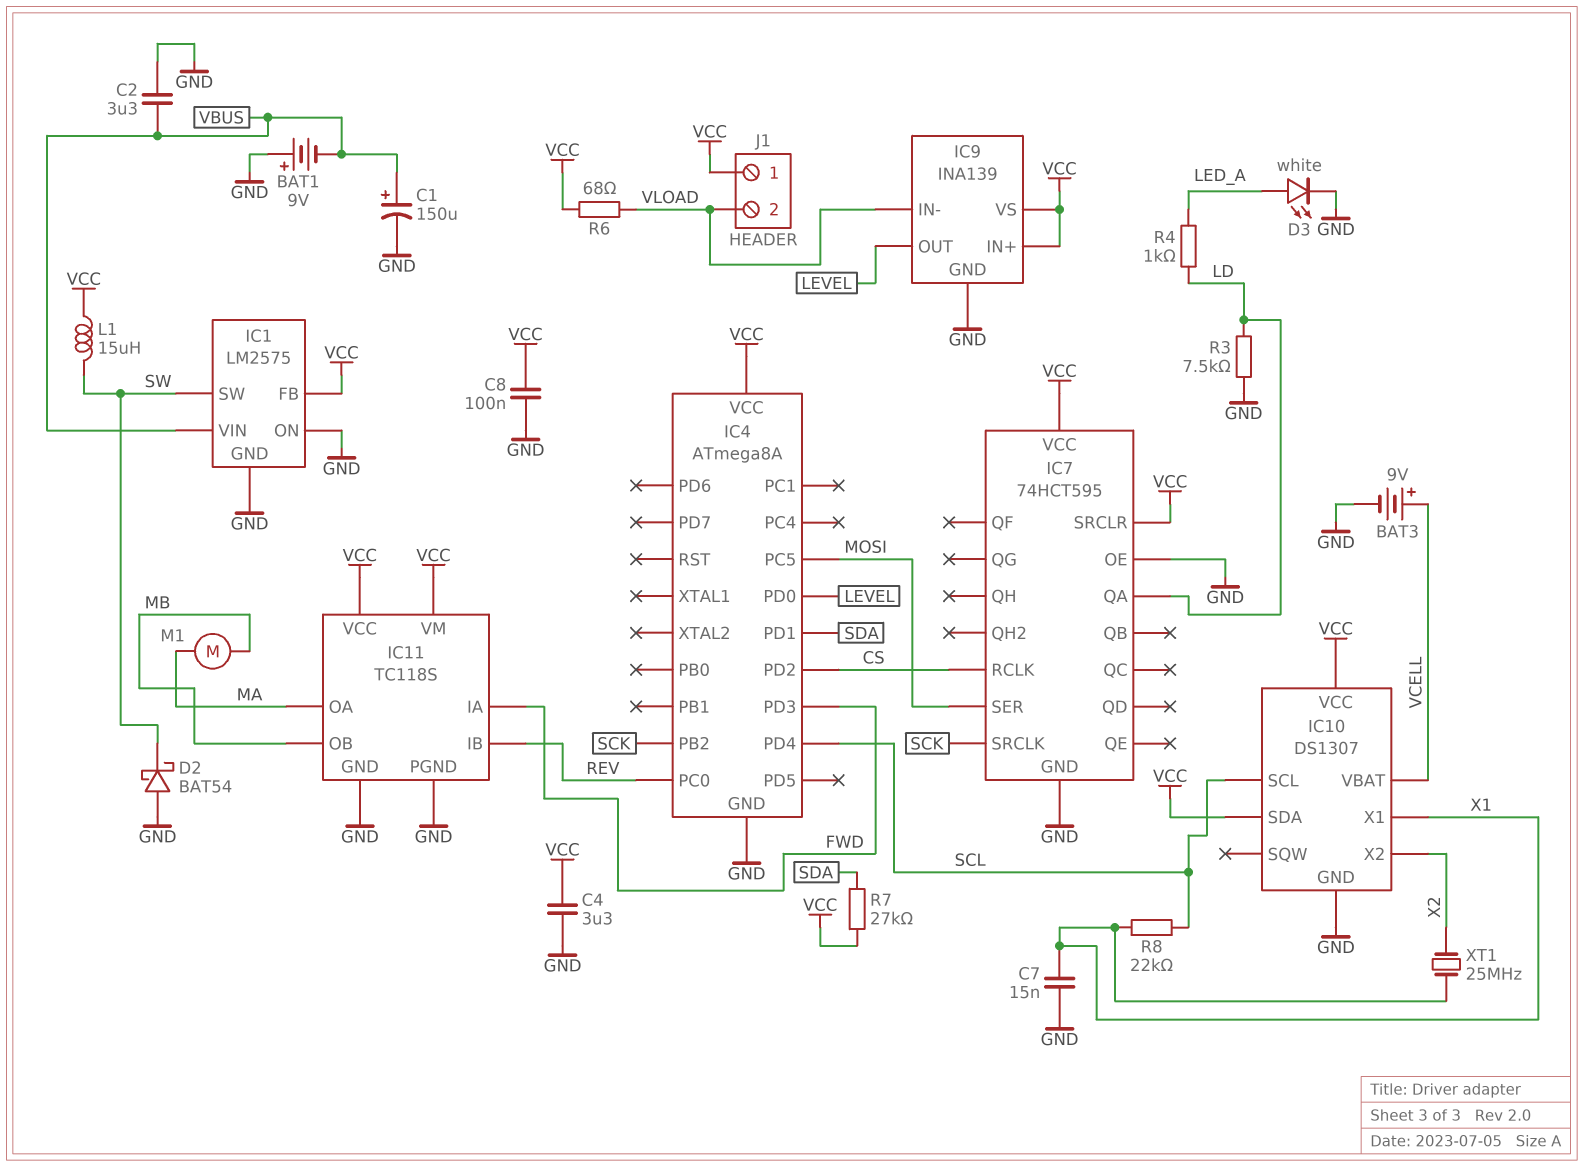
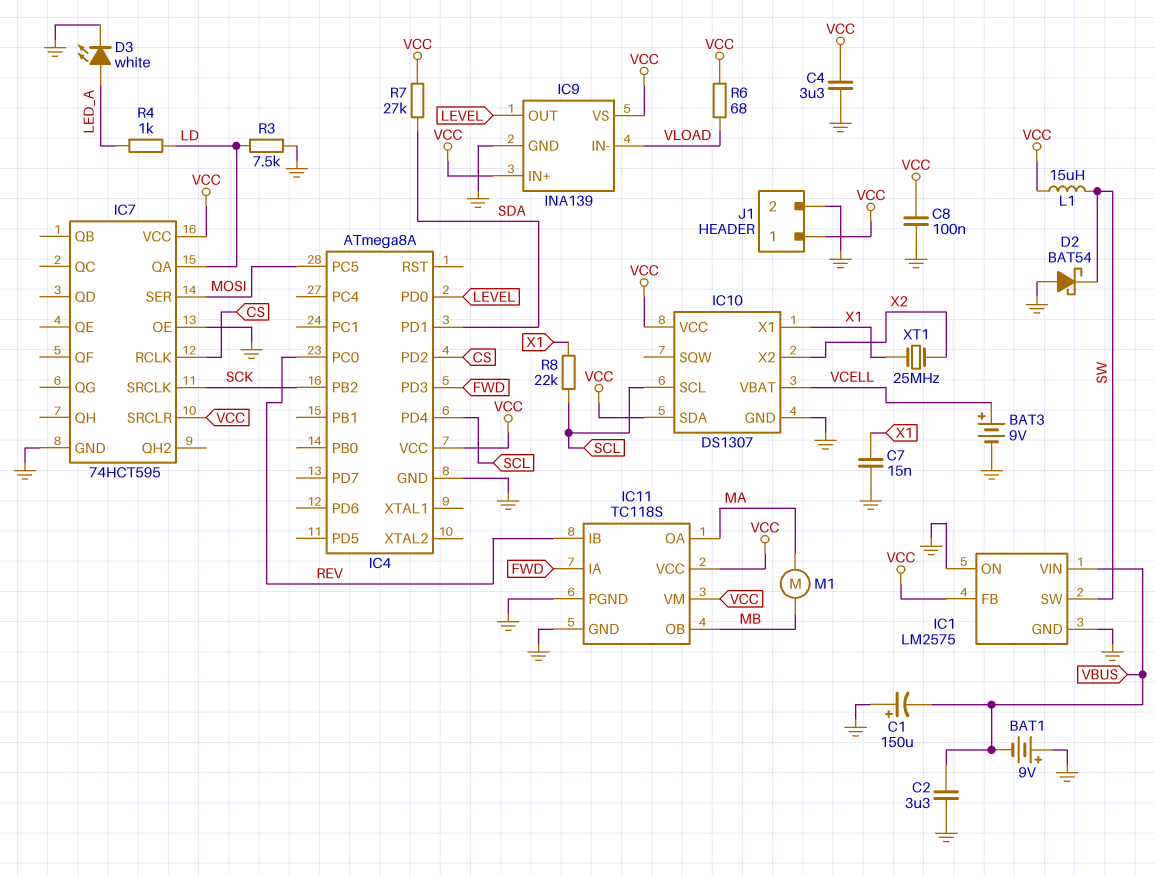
C1: 150uF (plus VBUS, minus GND) -> 150uF (plus GND, minus VBUS)
J1 pin 2: VLOAD -> GND

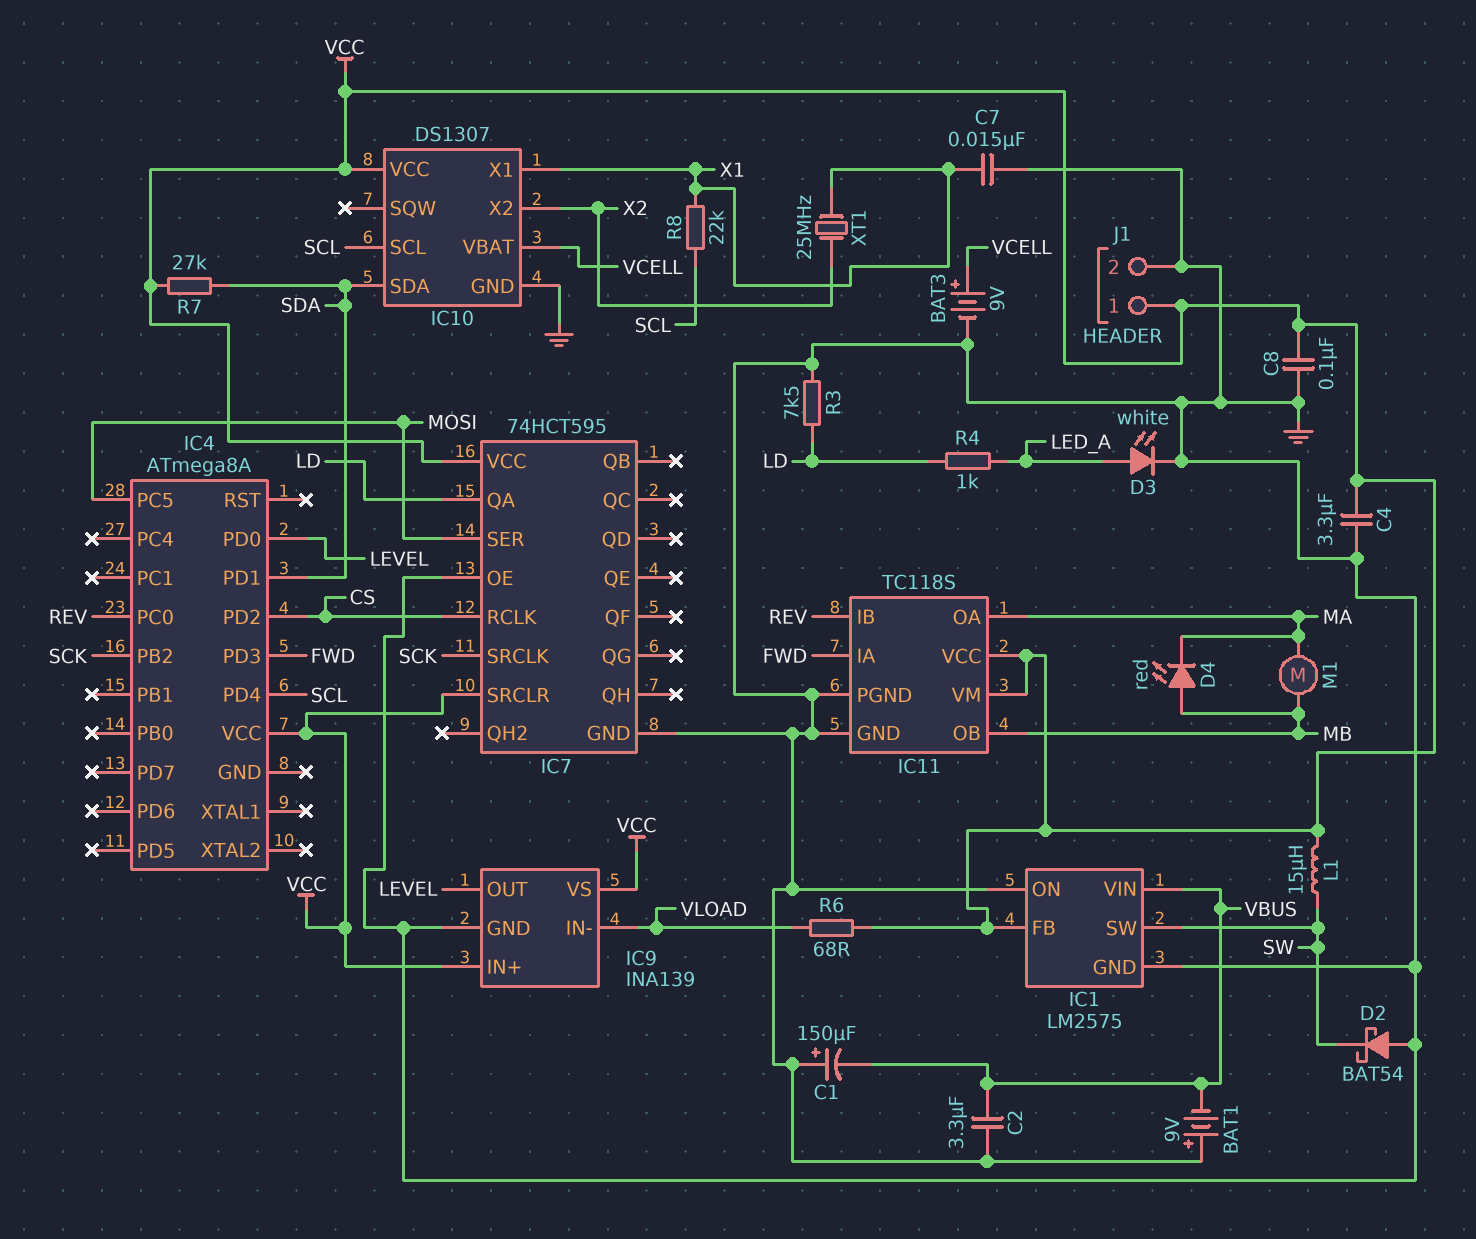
D4: none -> LED red (A MB, K MA)
IC4 pin GND: GND -> none
IC10 pin SDA: VCC -> SDA

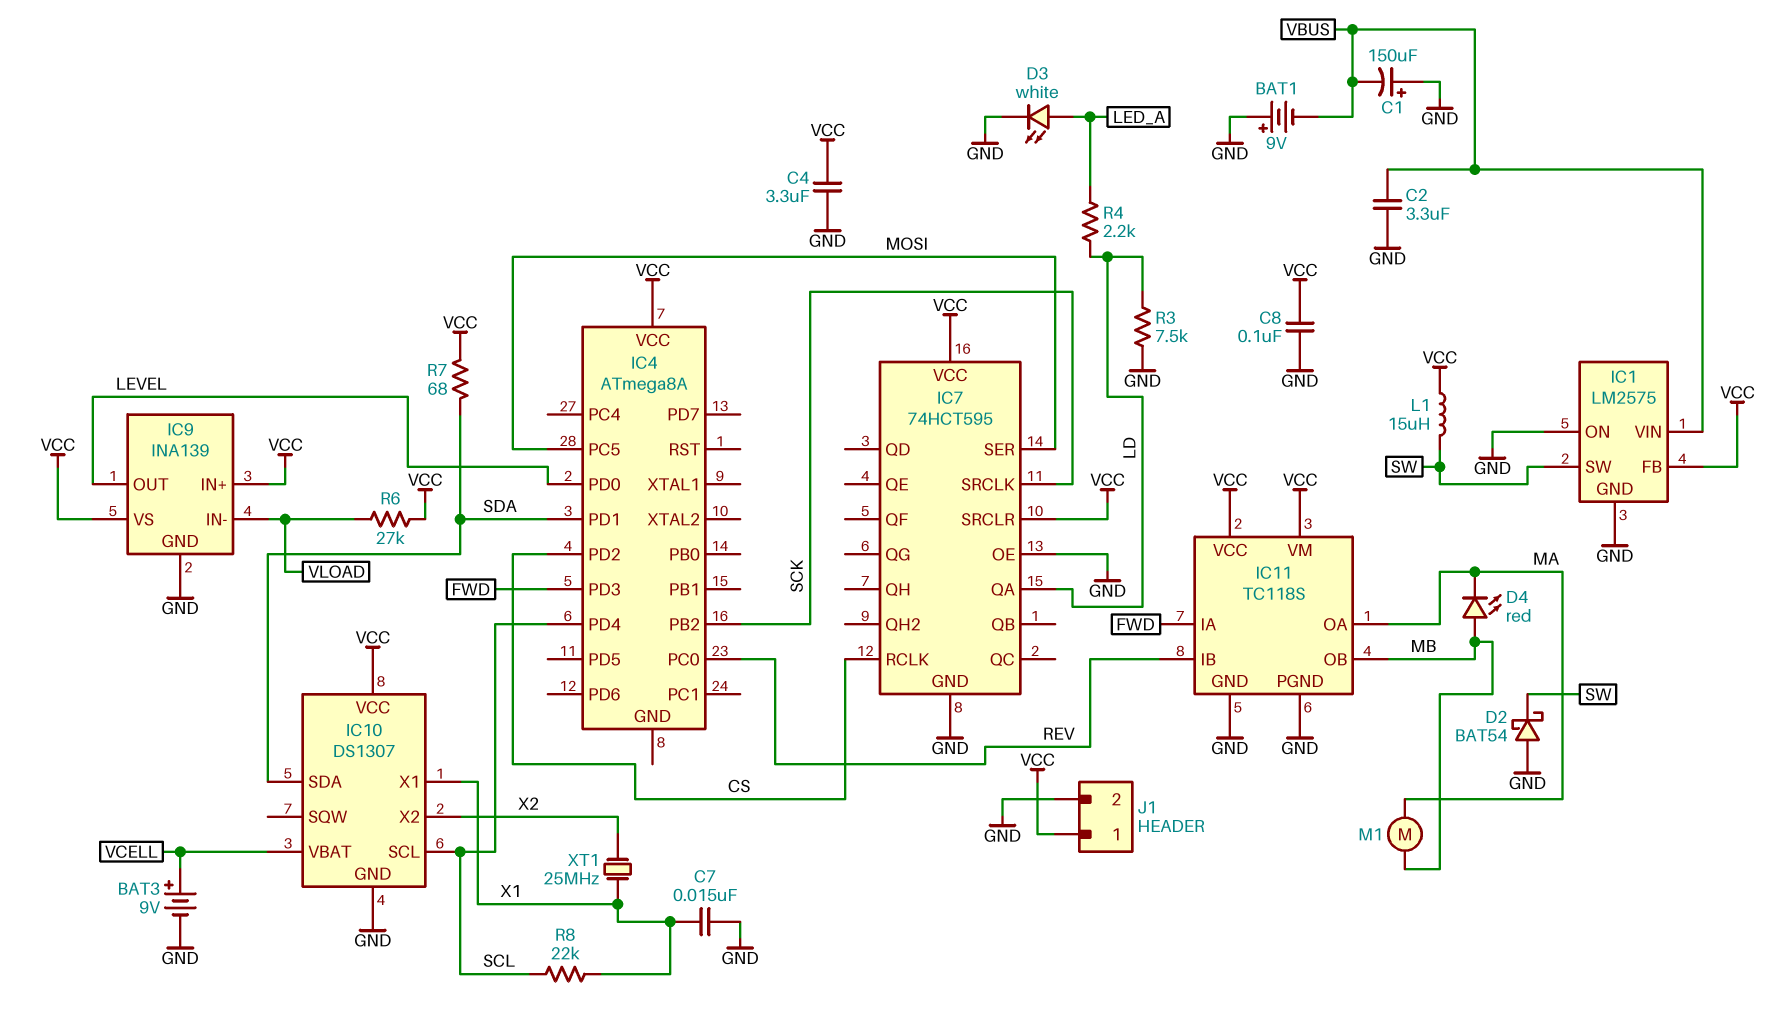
R4: 1k (LD, LED_A) -> 2.2k (LD, LED_A)
R6: 68 (VCC, VLOAD) -> 27k (VCC, VLOAD)
R7: 27k (SDA, VCC) -> 68 (SDA, VCC)

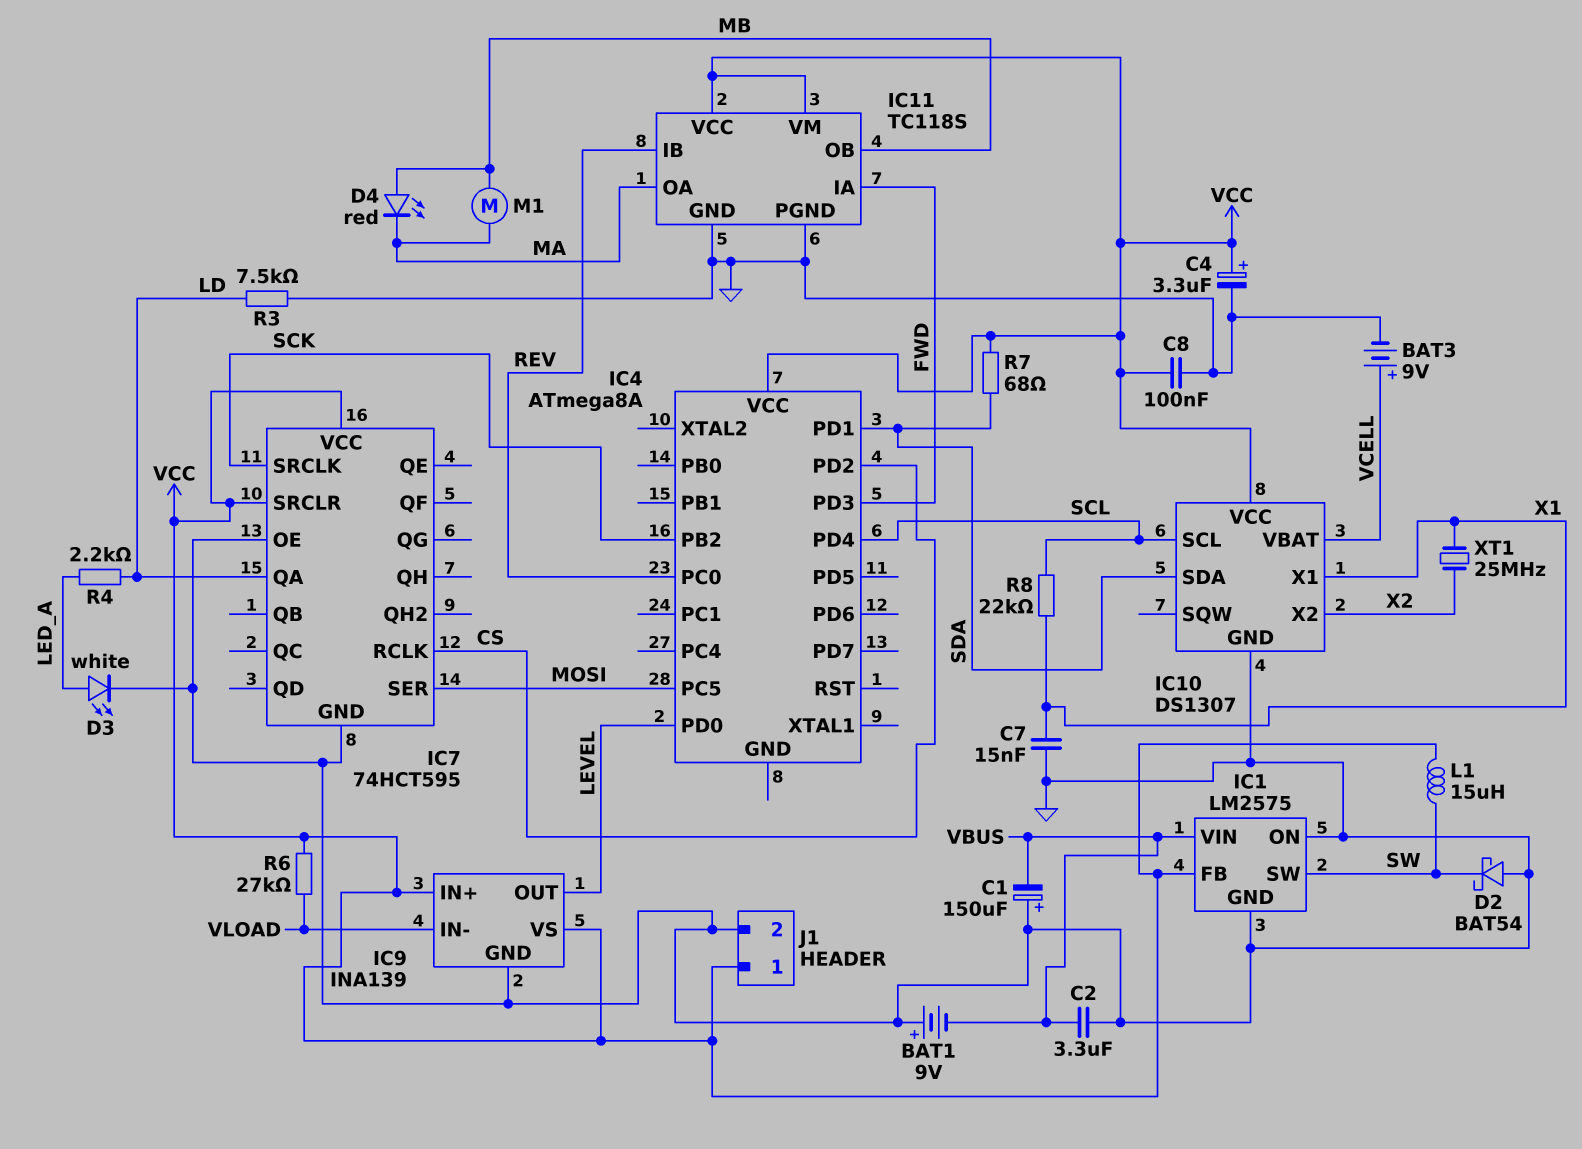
C4: 3.3uF (GND, VCC) -> 3.3uF (plus VCC, minus GND)

